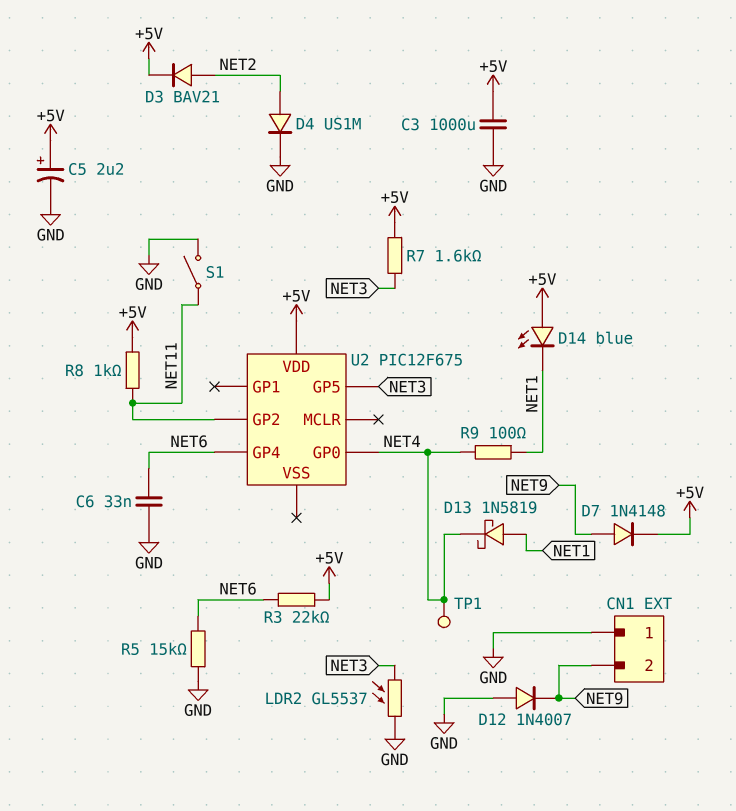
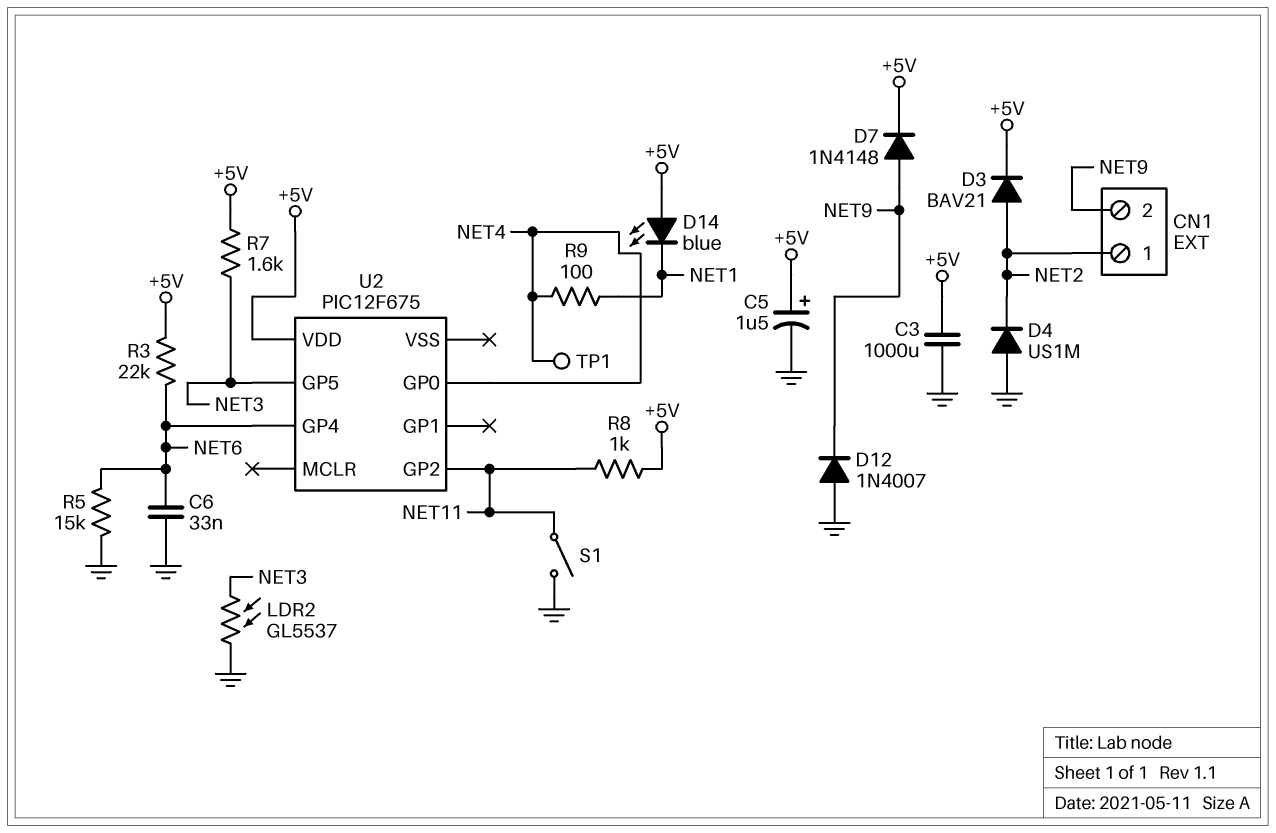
C5: 2.2uF (plus +5V, minus GND) -> 1.5uF (plus +5V, minus GND)
CN1 pin 1: GND -> NET2
D4: diode US1M (A NET2, K GND) -> diode US1M (A GND, K NET2)
D13: schottky 1N5819 (A NET1, K NET4) -> none

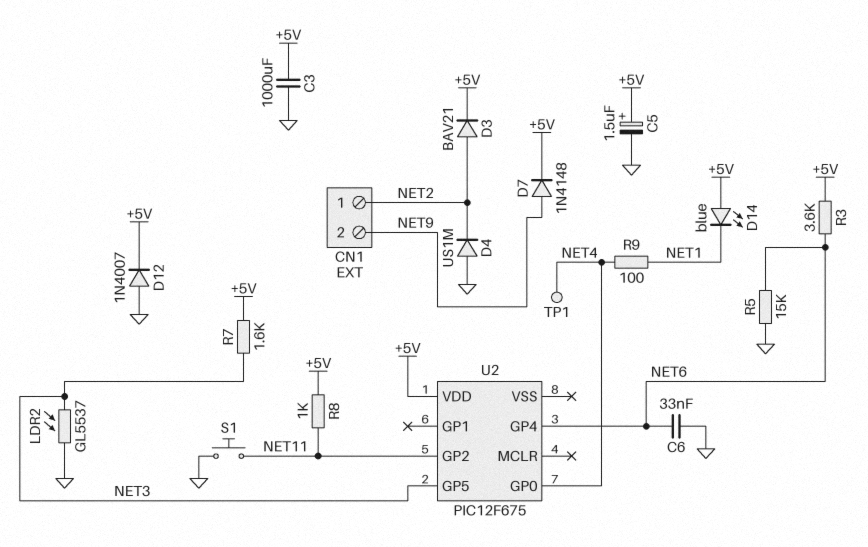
D12: diode 1N4007 (A GND, K NET9) -> diode 1N4007 (A GND, K +5V)
R3: 22k (+5V, NET6) -> 3.6k (+5V, NET6)
S1: switch (GND, NET11) -> button (GND, NET11)

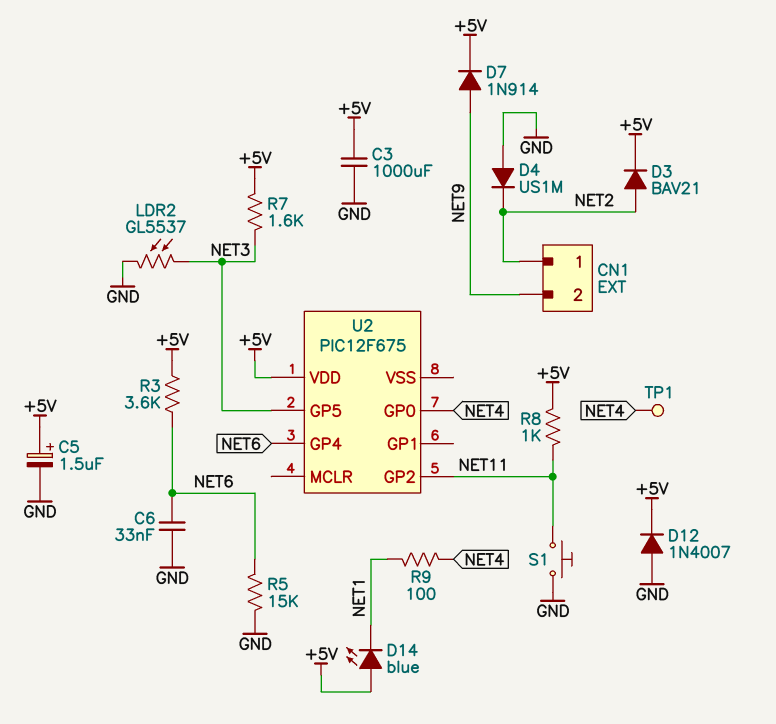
D7: diode 1N4148 (A NET9, K +5V) -> diode 1N914 (A NET9, K +5V)

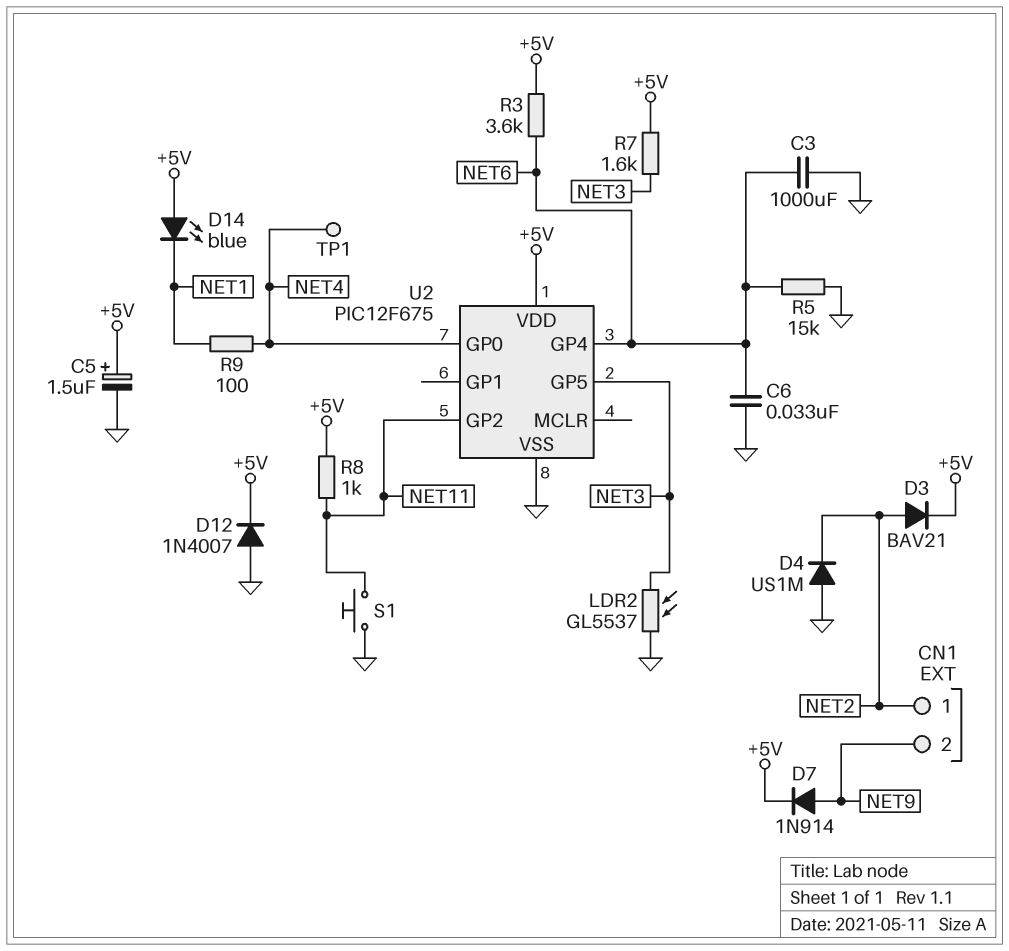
C3: 1000uF (+5V, GND) -> 1000uF (GND, NET6)
U2 pin VSS: none -> GND

